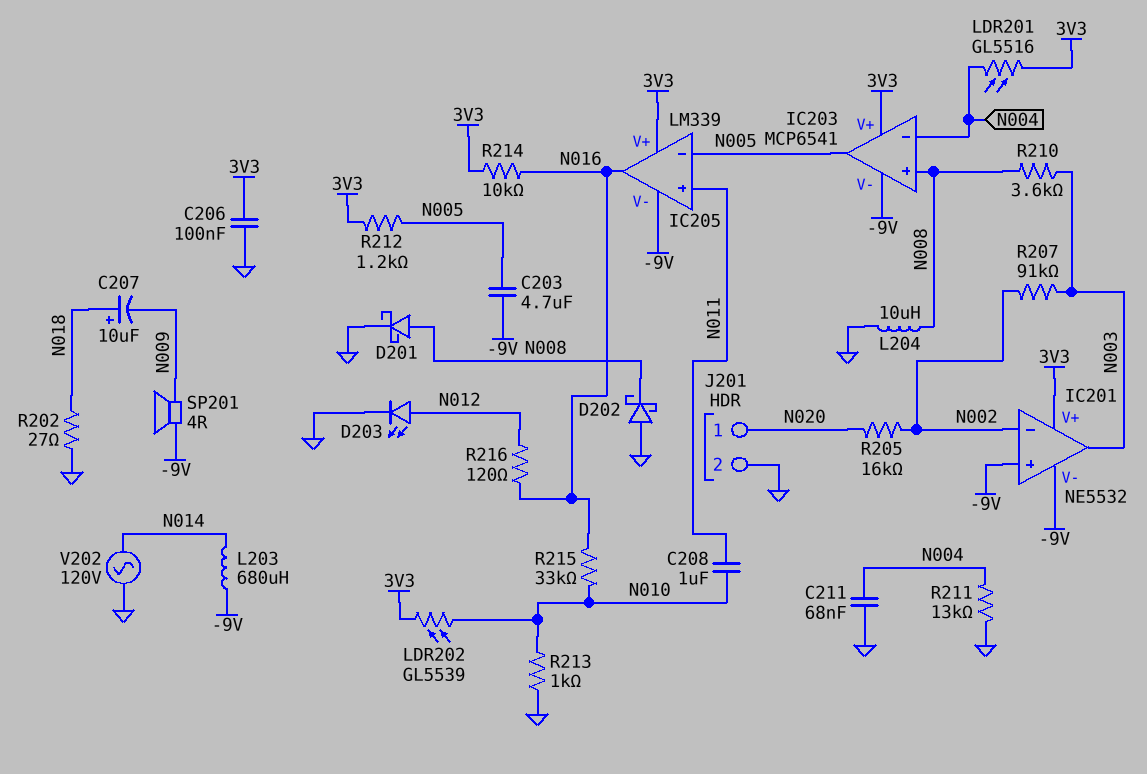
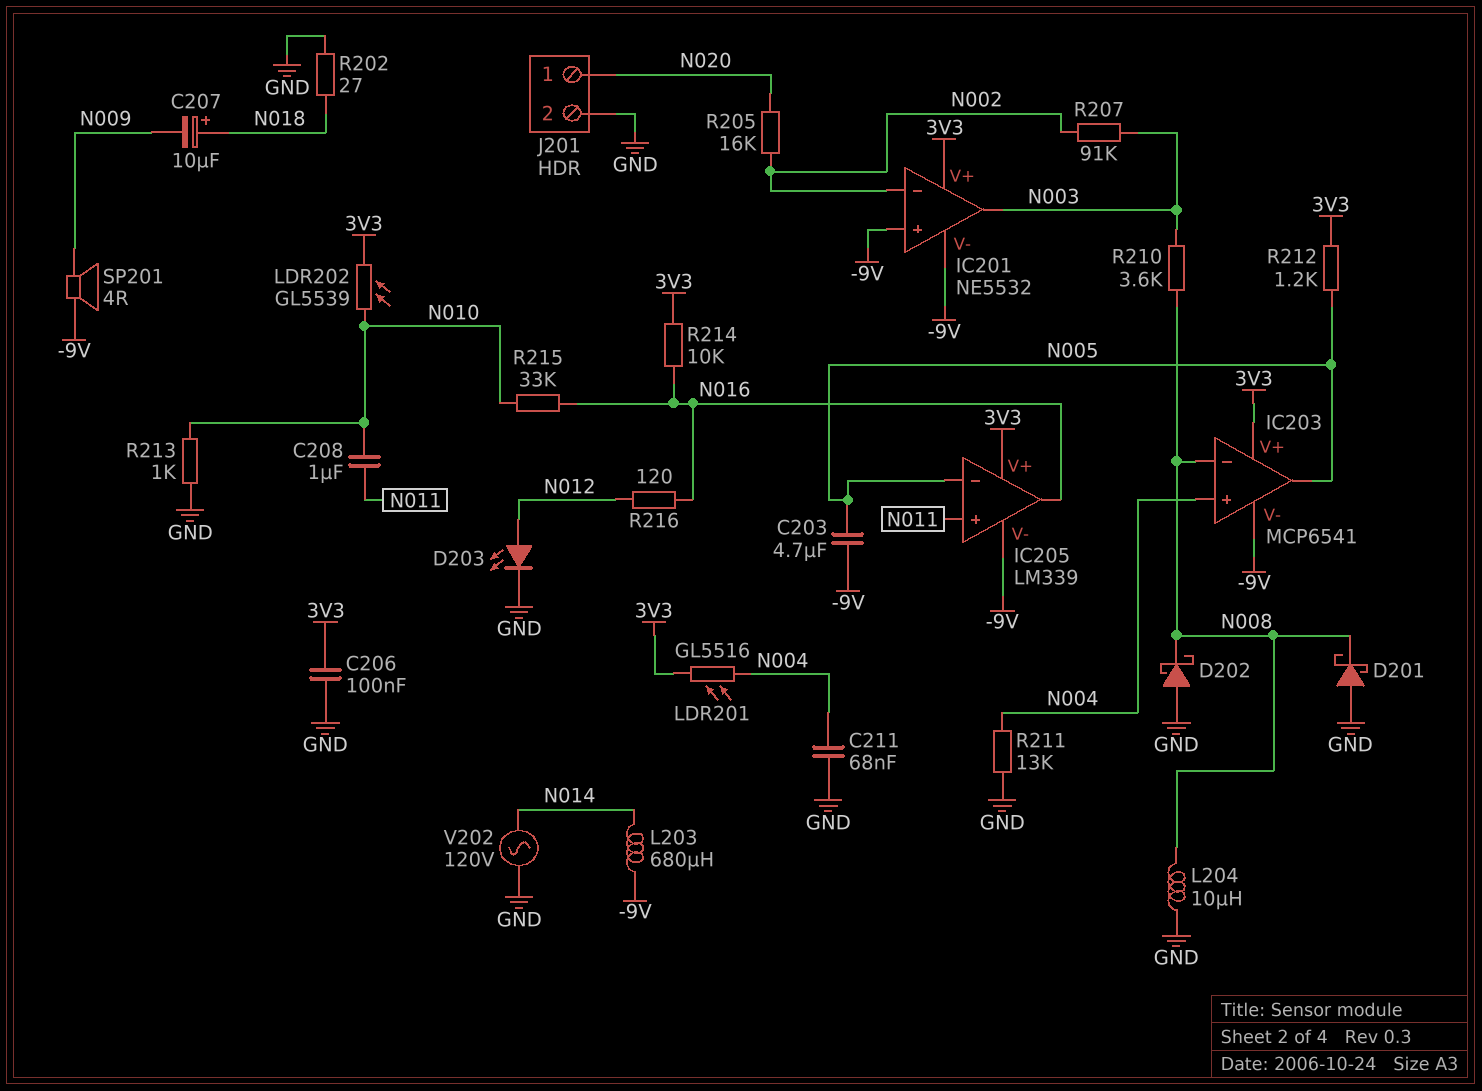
D201: schottky (A N008, K GND) -> schottky (A GND, K N008)
IC203 pin in+: N008 -> N004
IC203 pin in-: N004 -> N008

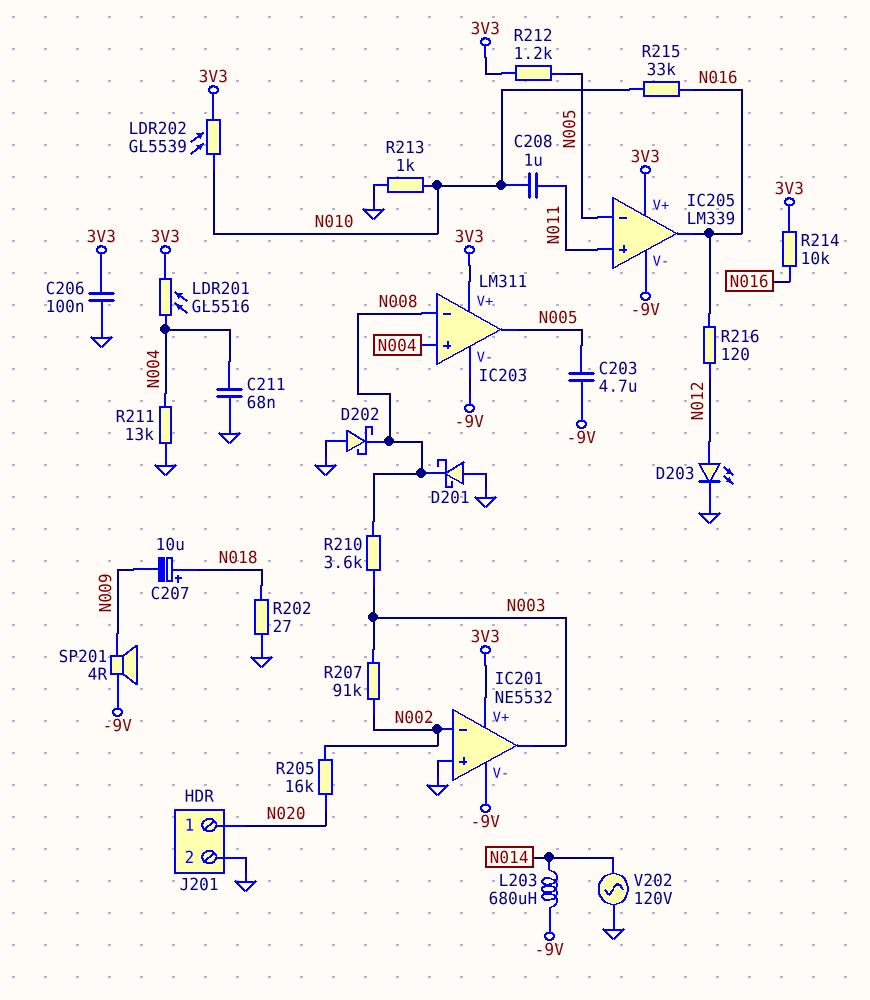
IC201 pin in+: -9V -> GND
IC203: MCP6541 -> LM311
L204: 10uH (GND, N008) -> none

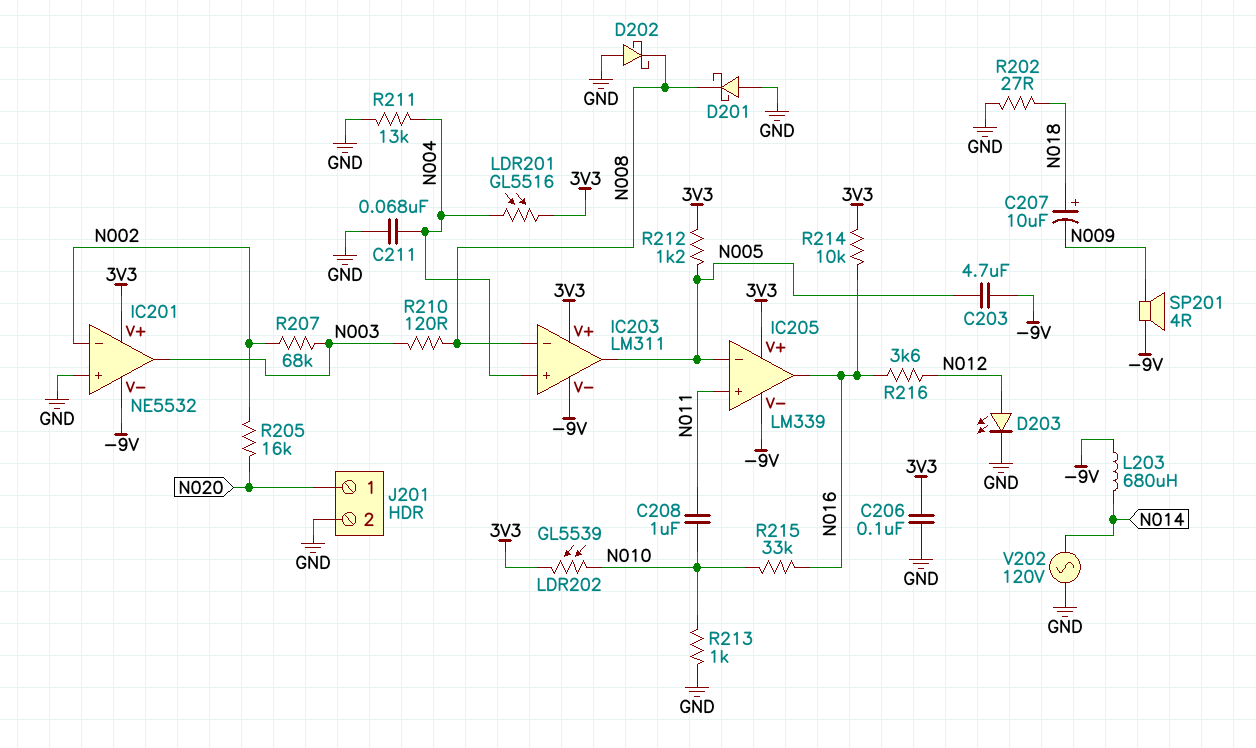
R207: 91k (N002, N003) -> 68k (N002, N003)
R210: 3.6k (N003, N008) -> 120 (N003, N008)
R216: 120 (N012, N016) -> 3.6k (N012, N016)

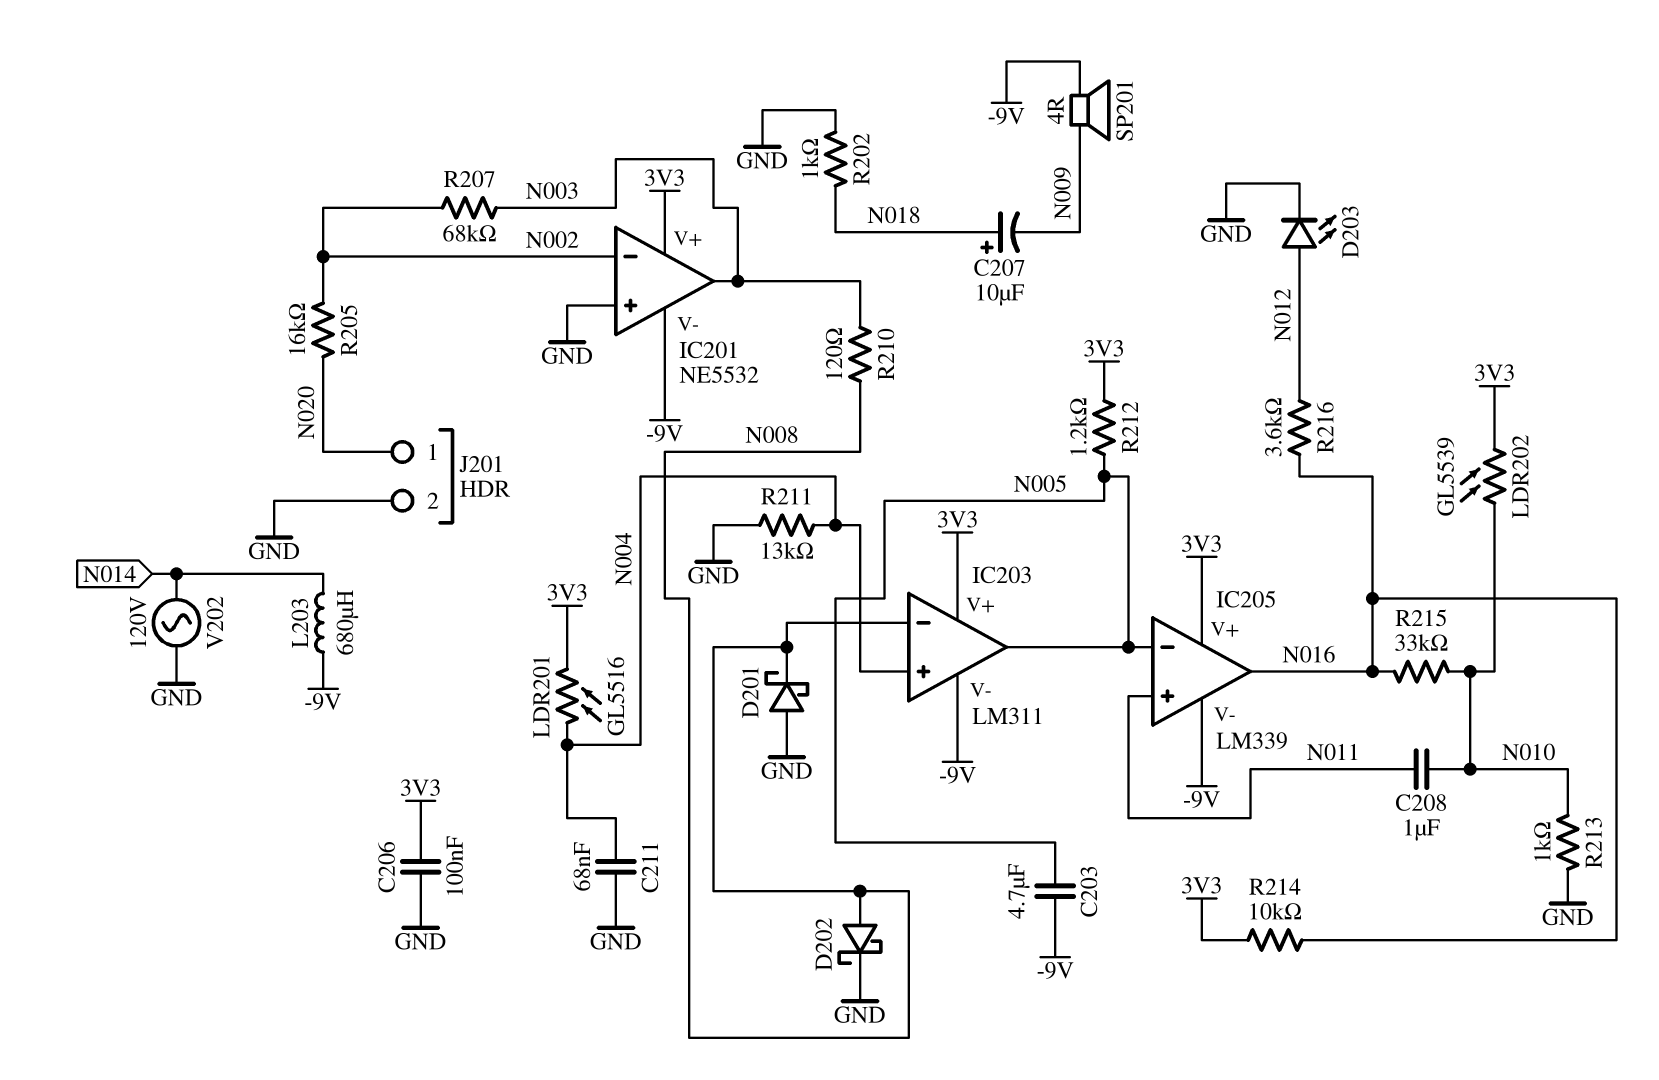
D202: schottky (A GND, K N008) -> schottky (A N008, K GND)
R202: 27 (GND, N018) -> 1k (GND, N018)

